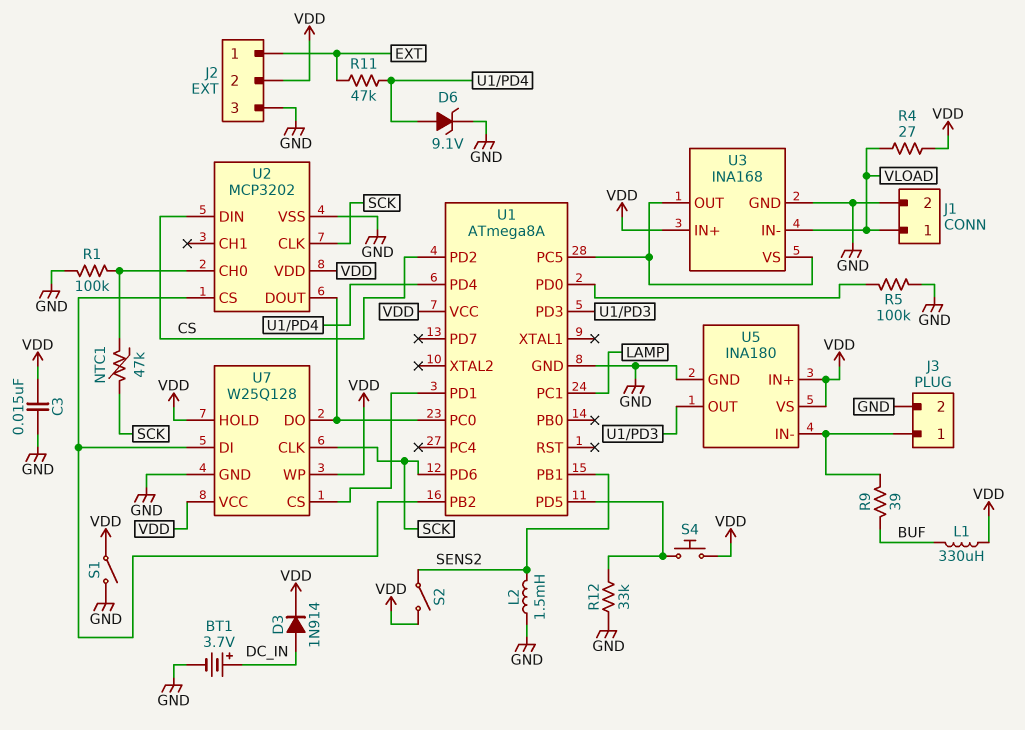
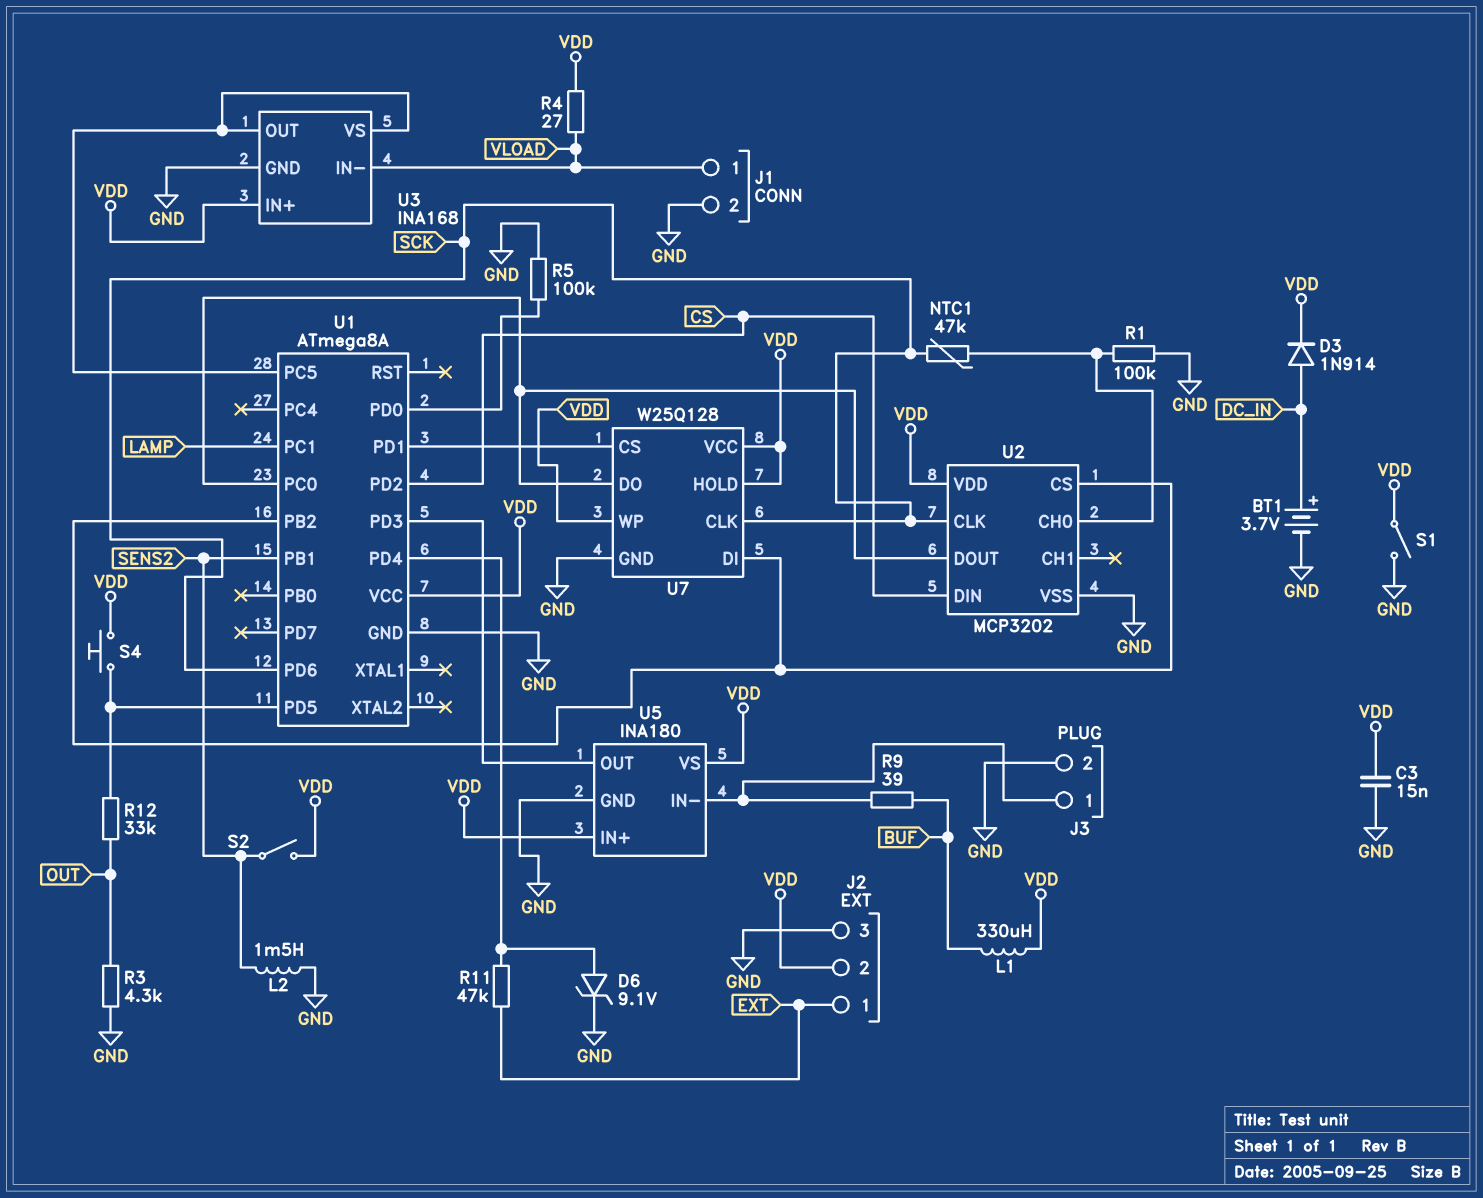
R3: none -> 4.3k (GND, OUT)
R12: 33k (GND, U1/PD5) -> 33k (OUT, U1/PD5)

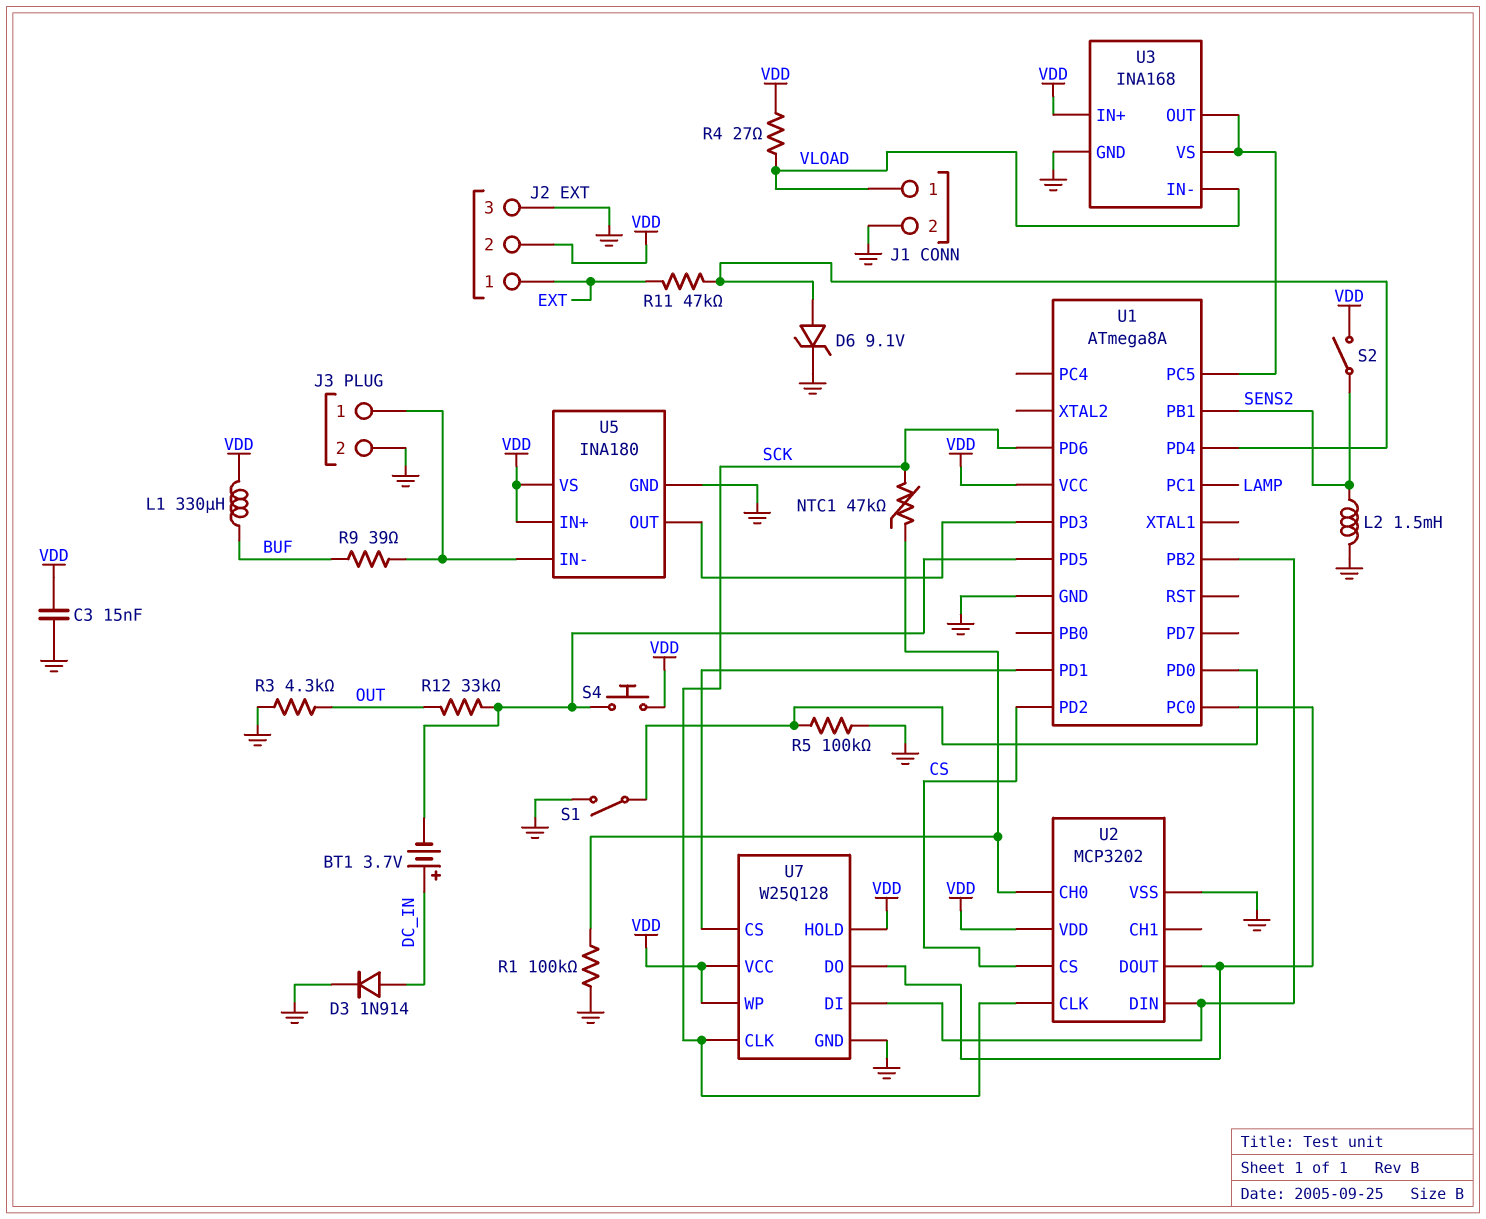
BT1: 3.7V (plus DC_IN, minus GND) -> 3.7V (plus DC_IN, minus U1/PD5)
D3: diode 1N914 (A DC_IN, K VDD) -> diode 1N914 (A DC_IN, K GND)
S1: switch (GND, VDD) -> switch (GND, U1/PD0)
U2 pin CS: U1/PB2 -> CS
U2 pin DIN: CS -> U1/PB2

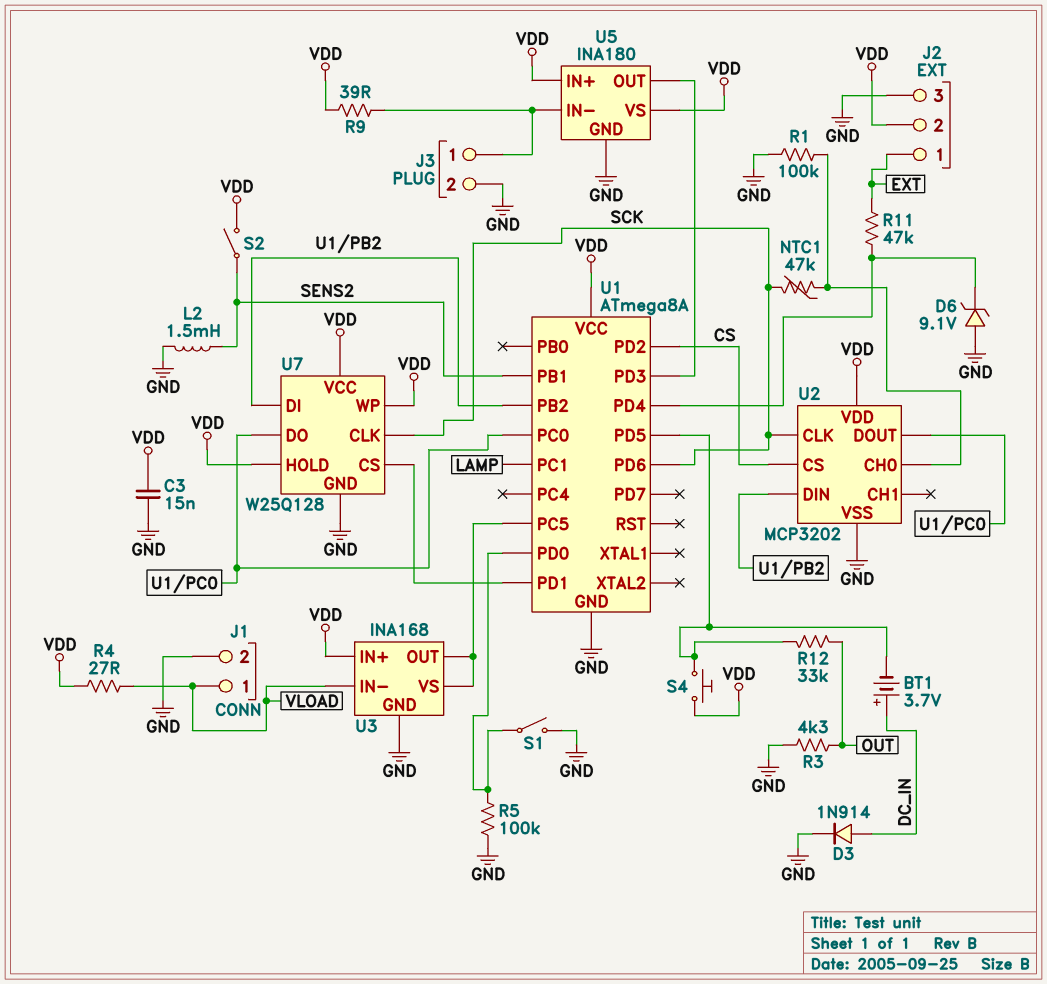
D6: zener 9.1V (A U1/PD4, K GND) -> zener 9.1V (A GND, K U1/PD4)
L1: 330uH (BUF, VDD) -> none
R9: 39 (BUF, J3/1) -> 39 (J3/1, VDD)

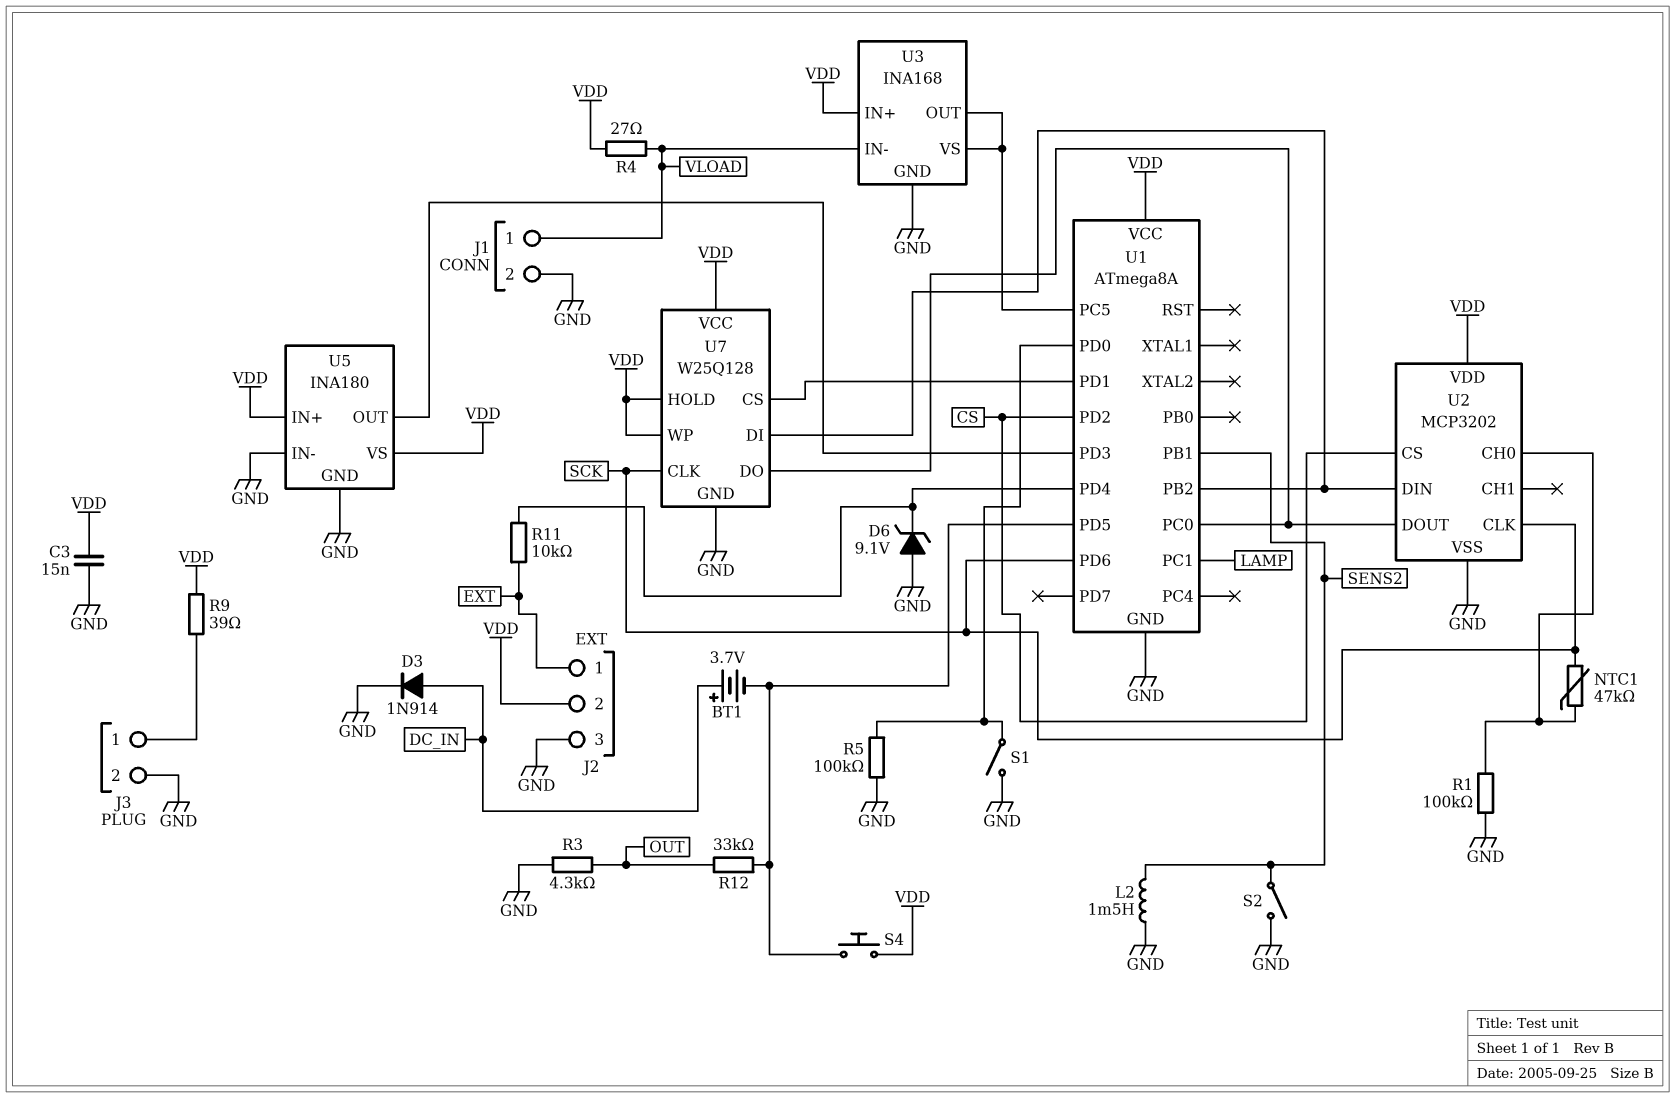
R11: 47k (EXT, U1/PD4) -> 10k (EXT, U1/PD4)
S2: switch (SENS2, VDD) -> switch (GND, SENS2)
U5 pin IN-: J3/1 -> GND

